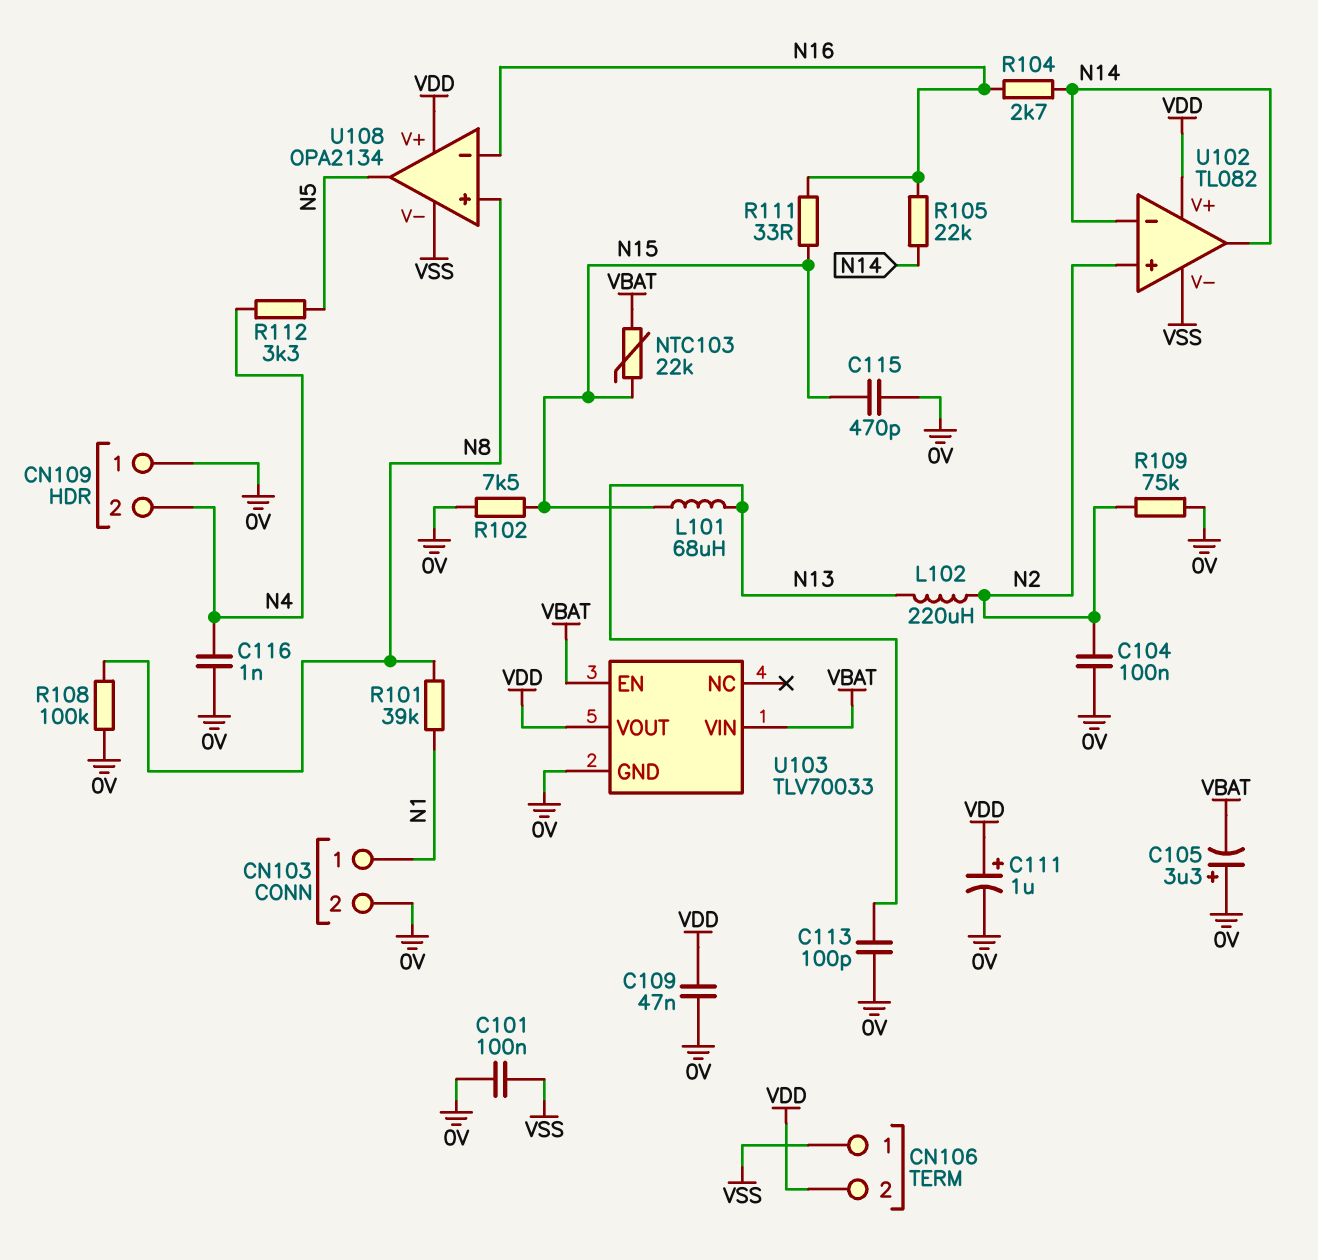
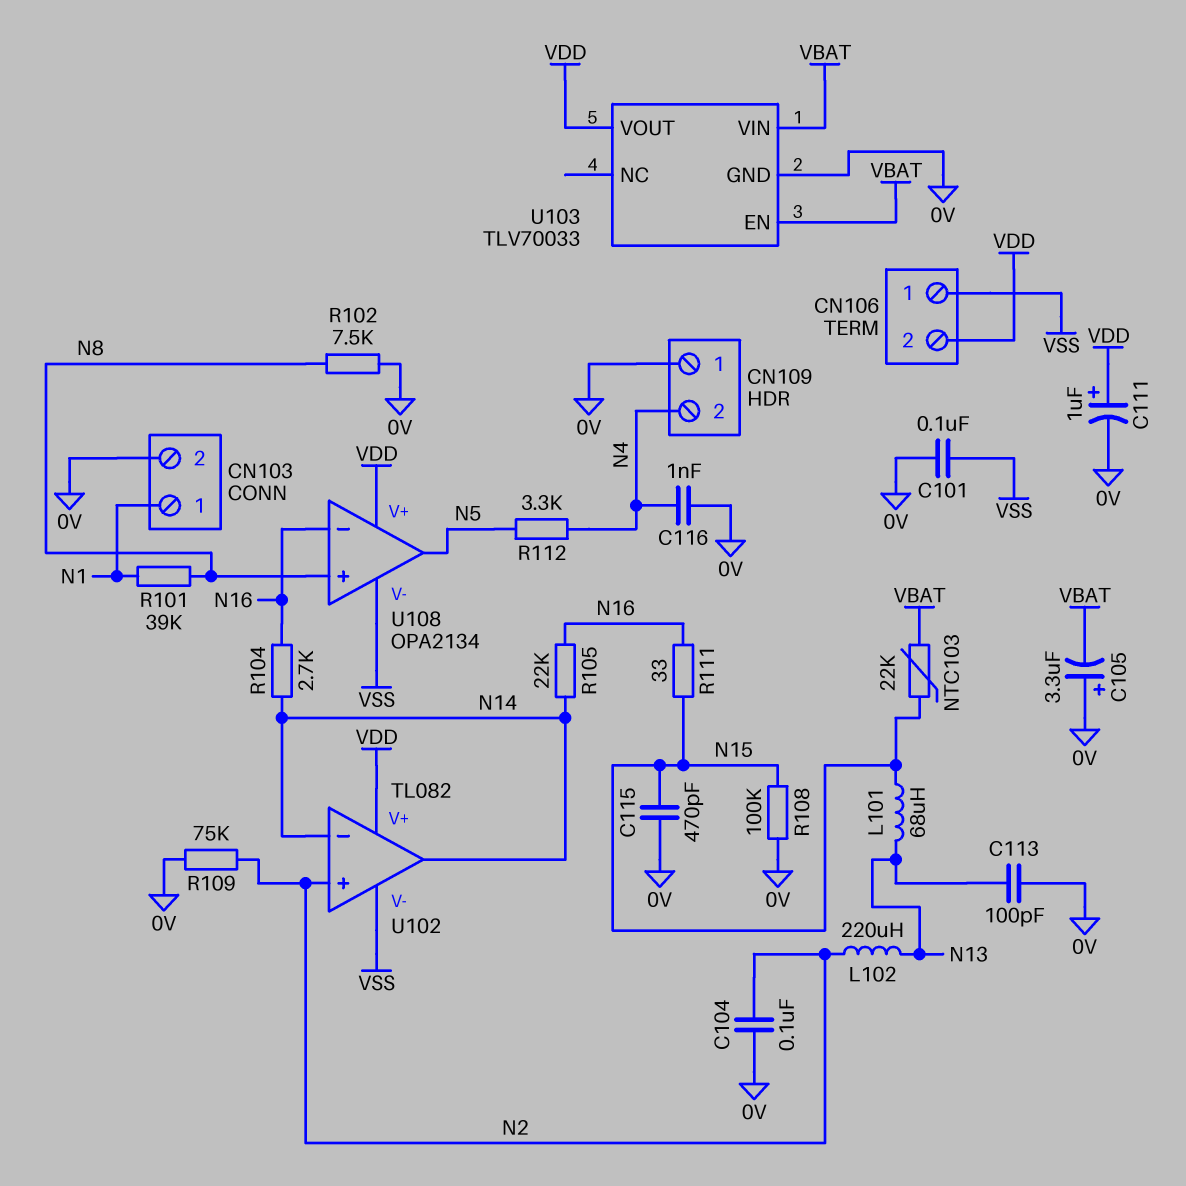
C109: 47nF (0V, VDD) -> none
R102: 7.5k (0V, N15) -> 7.5k (0V, N8)
R108: 100k (0V, N8) -> 100k (0V, N15)

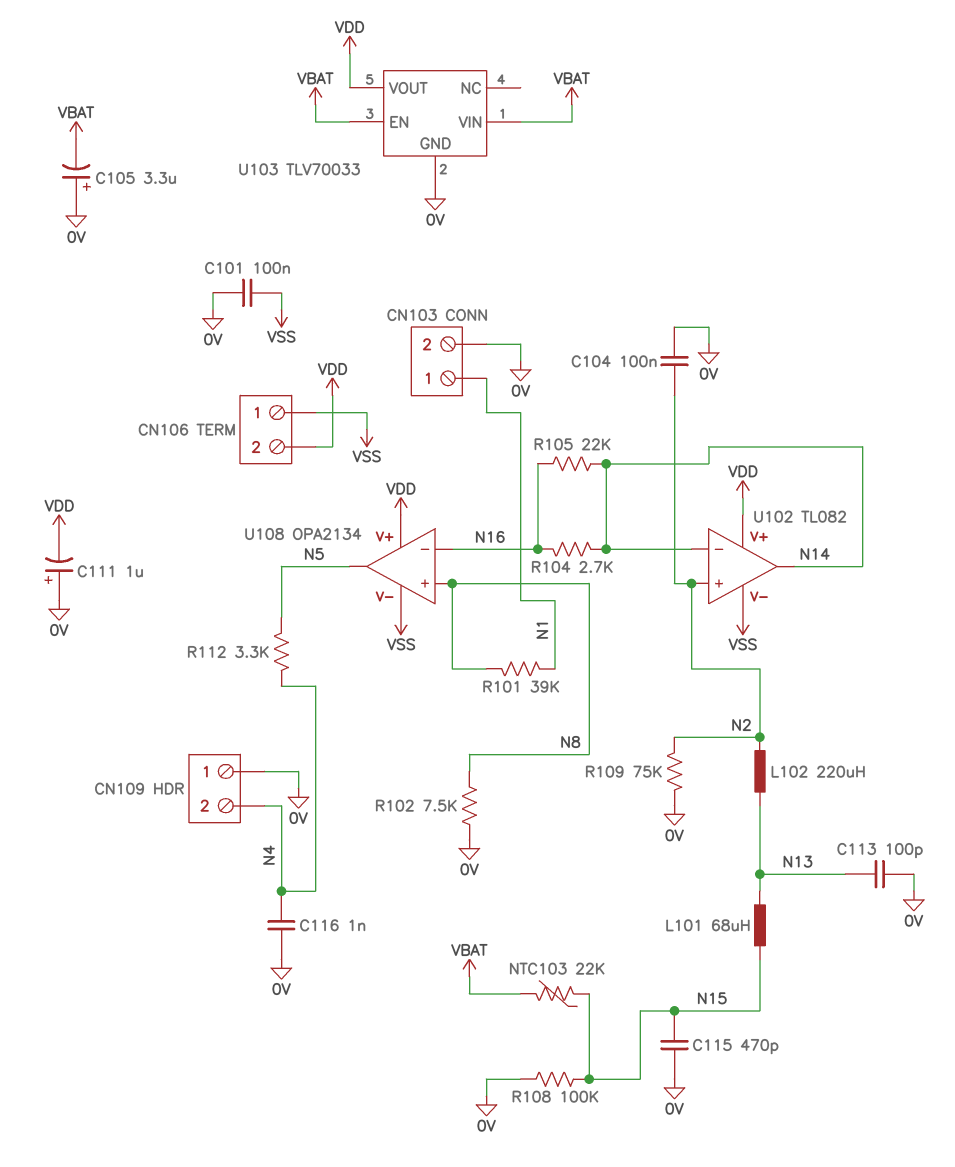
C111: 1uF (plus VDD, minus 0V) -> 1uF (plus 0V, minus VDD)
R111: 33 (N15, N16) -> none

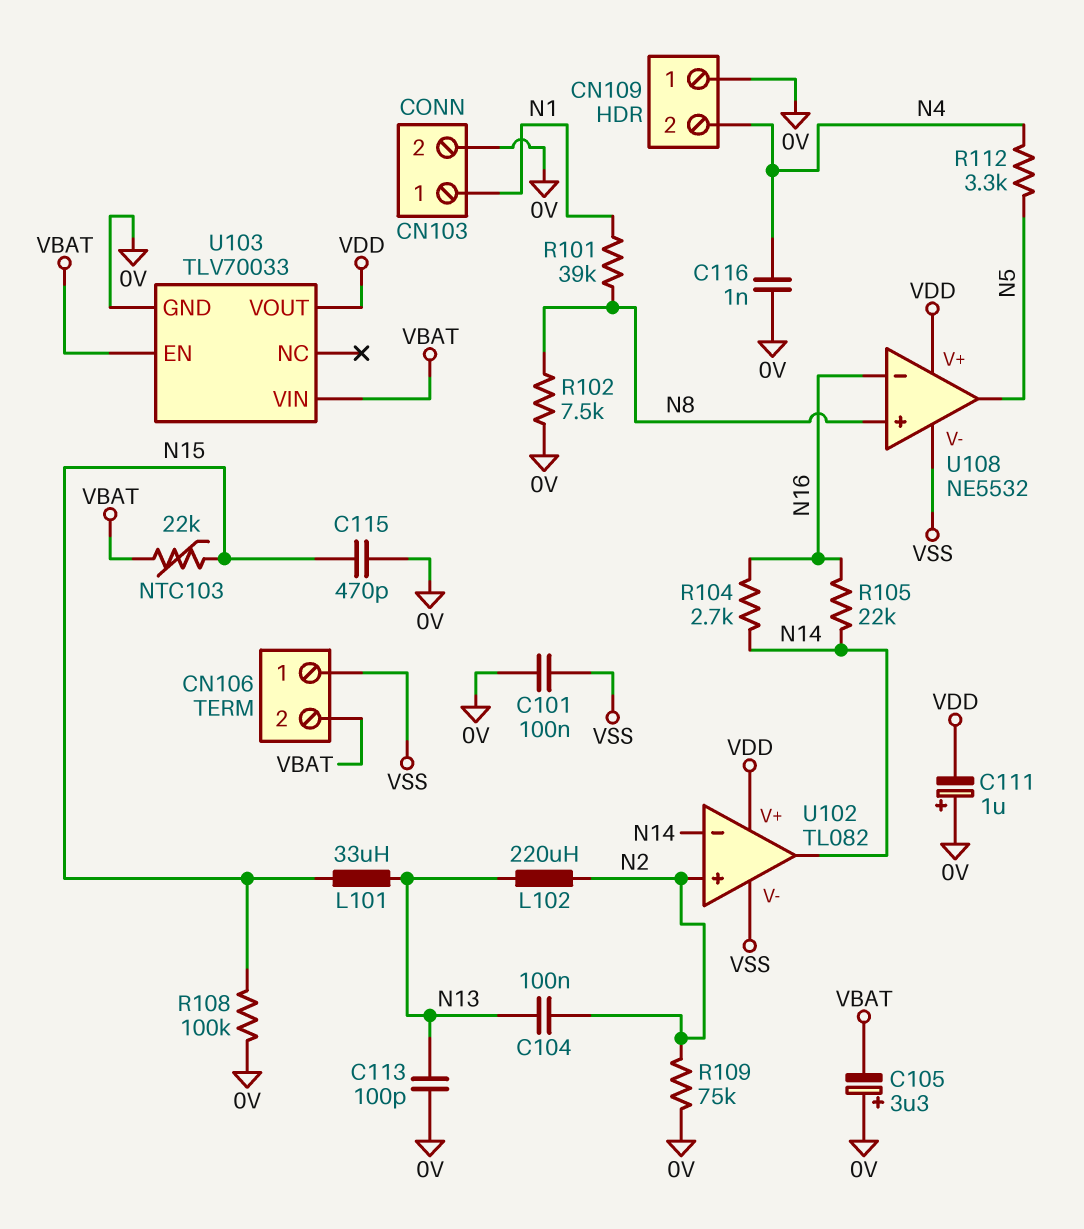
C104: 100nF (0V, N2) -> 100nF (N2, N13)
CN106 pin 2: VDD -> VBAT
L101: 68uH (N13, N15) -> 33uH (N13, N15)
U108: OPA2134 -> NE5532

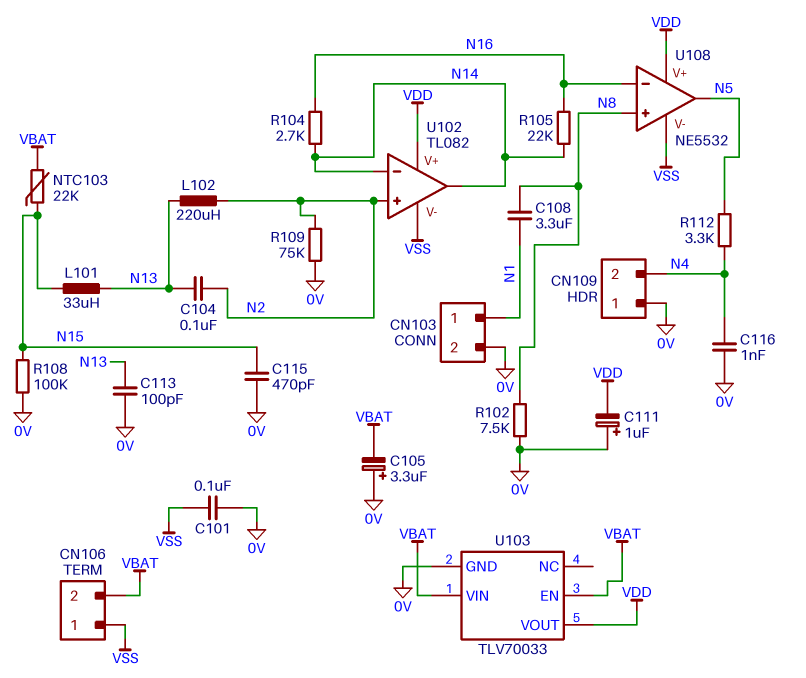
C108: none -> 3.3uF (N1, N8)
R101: 39k (N1, N8) -> none

